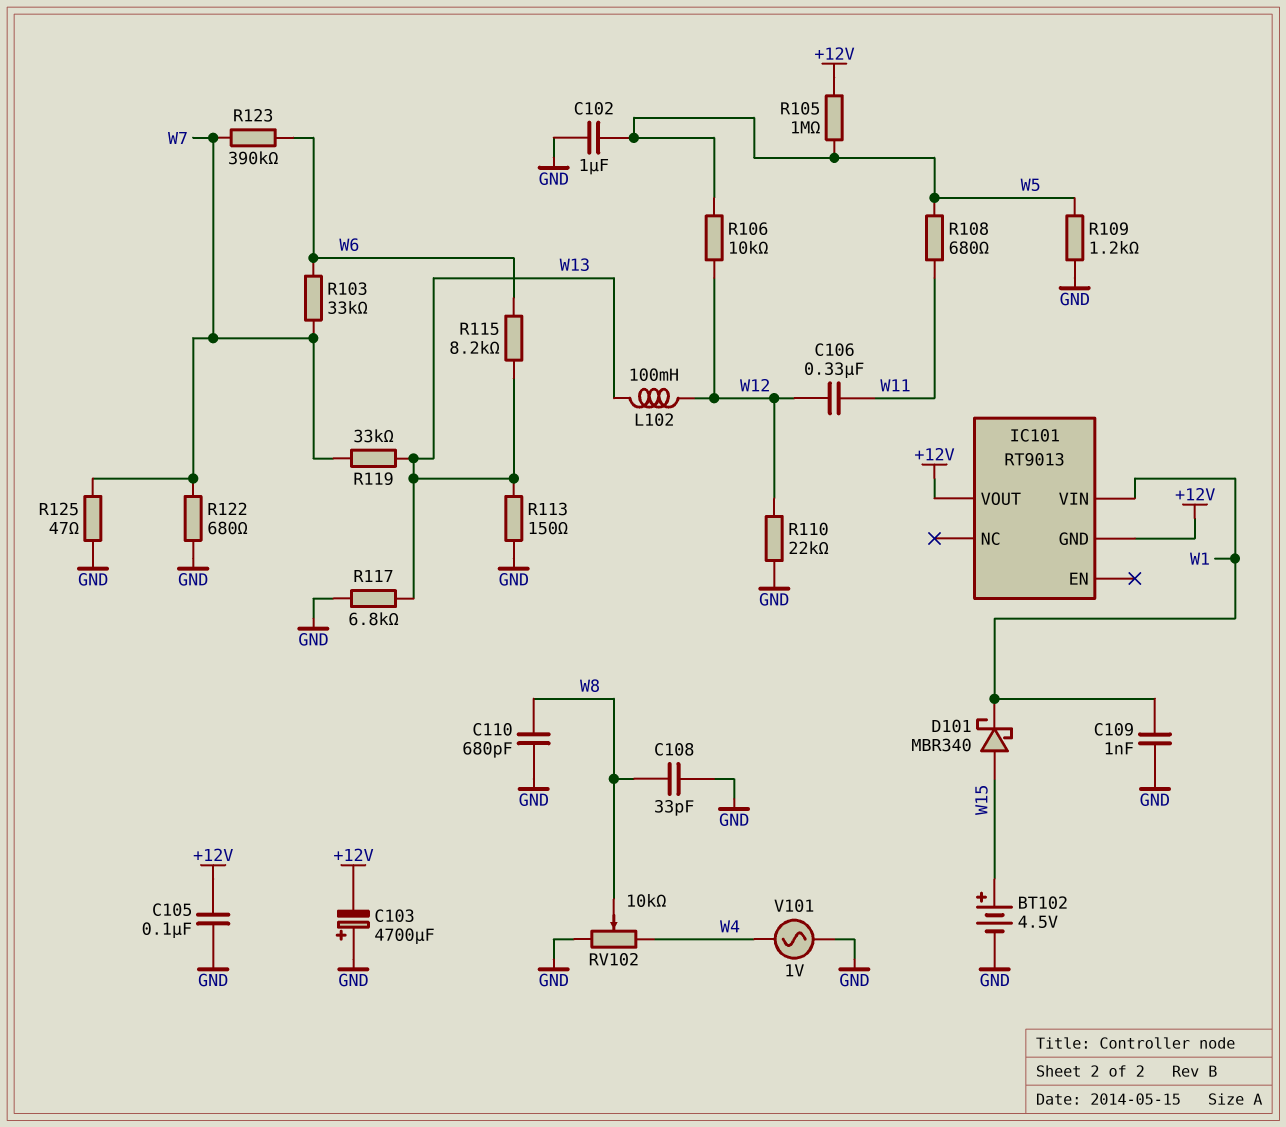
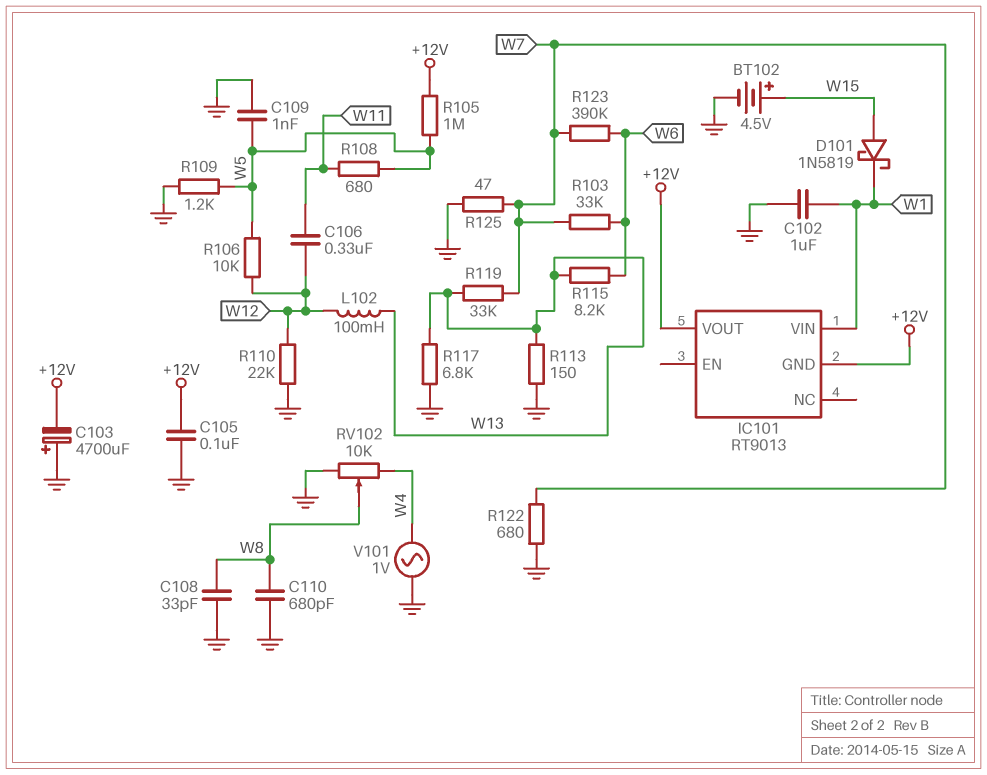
C102: 1uF (GND, W5) -> 1uF (GND, W1)
C109: 1nF (GND, W1) -> 1nF (GND, W5)
D101: schottky MBR340 (A W15, K W1) -> schottky 1N5819 (A W15, K W1)

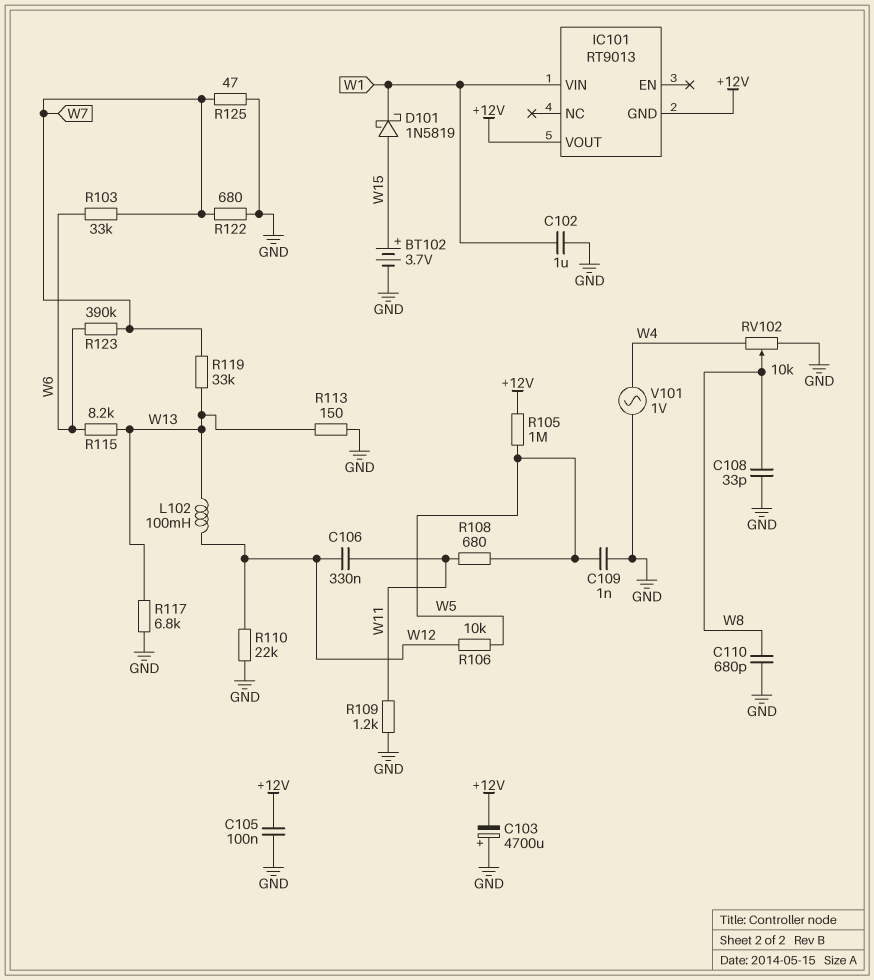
BT102: 4.5V (plus W15, minus GND) -> 3.7V (plus W15, minus GND)
R109: 1.2k (GND, W5) -> 1.2k (GND, W11)

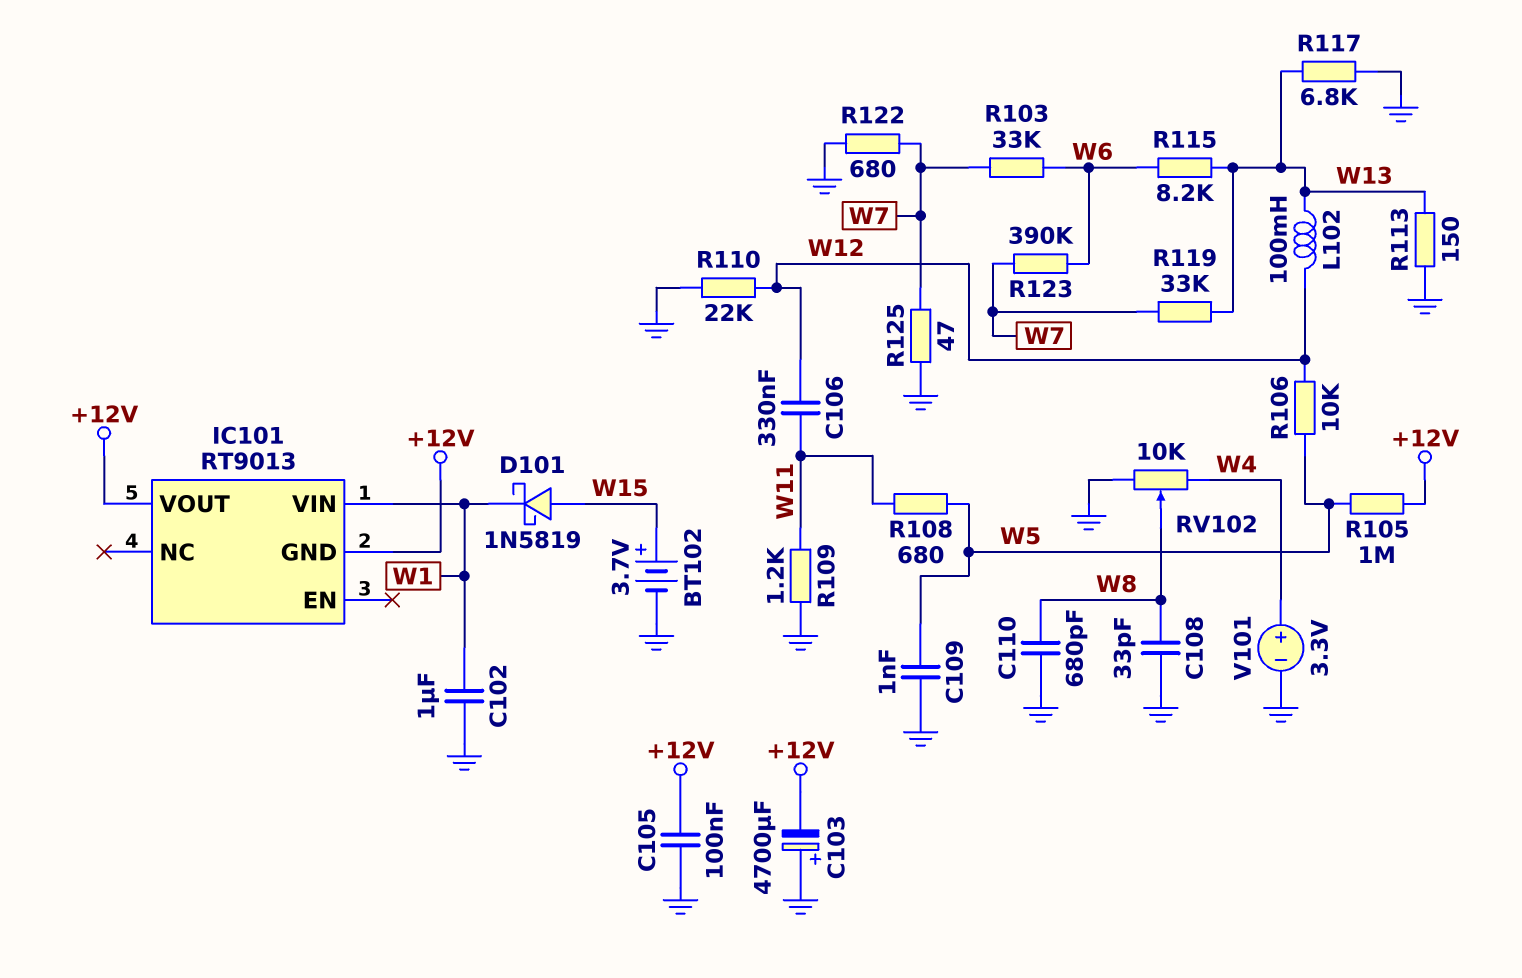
V101: AC 1V (GND, W4) -> 3.3V (plus W4, minus GND)

